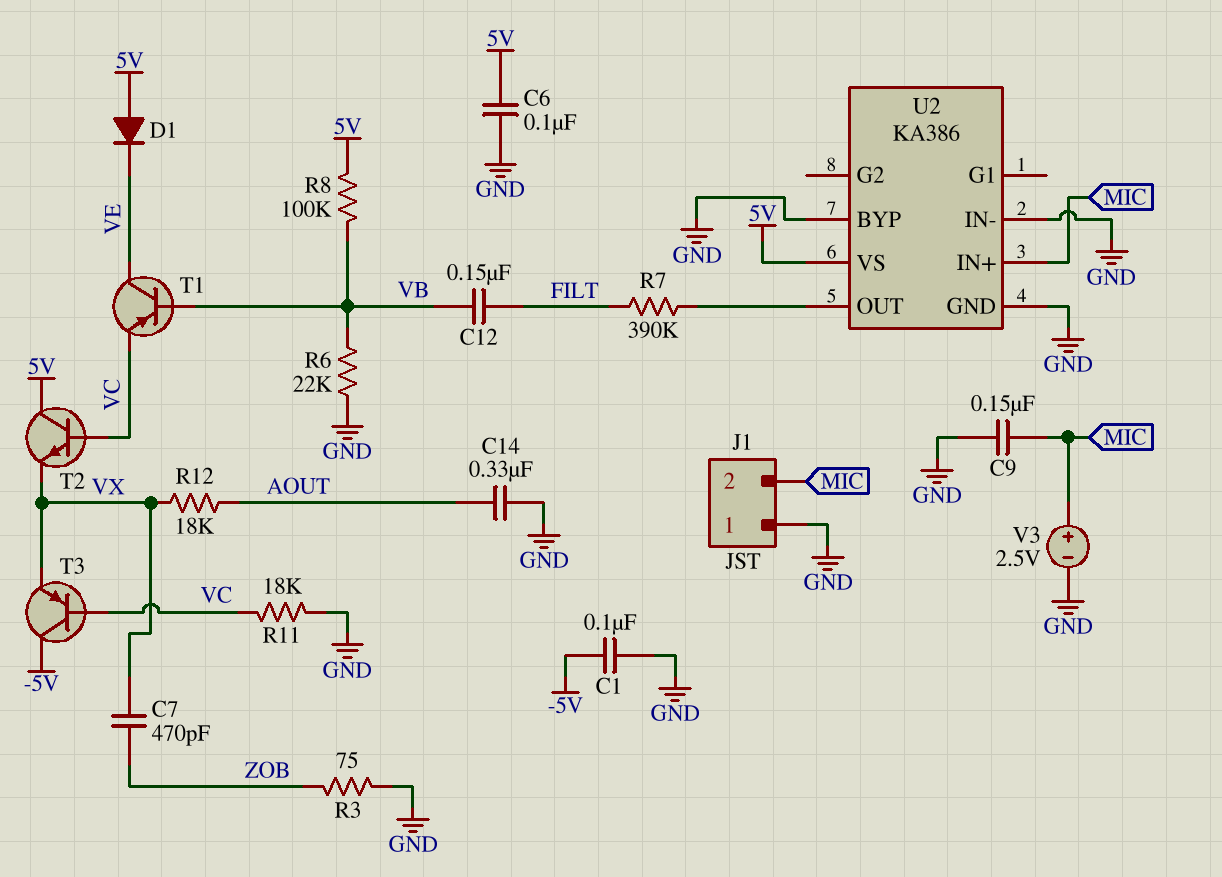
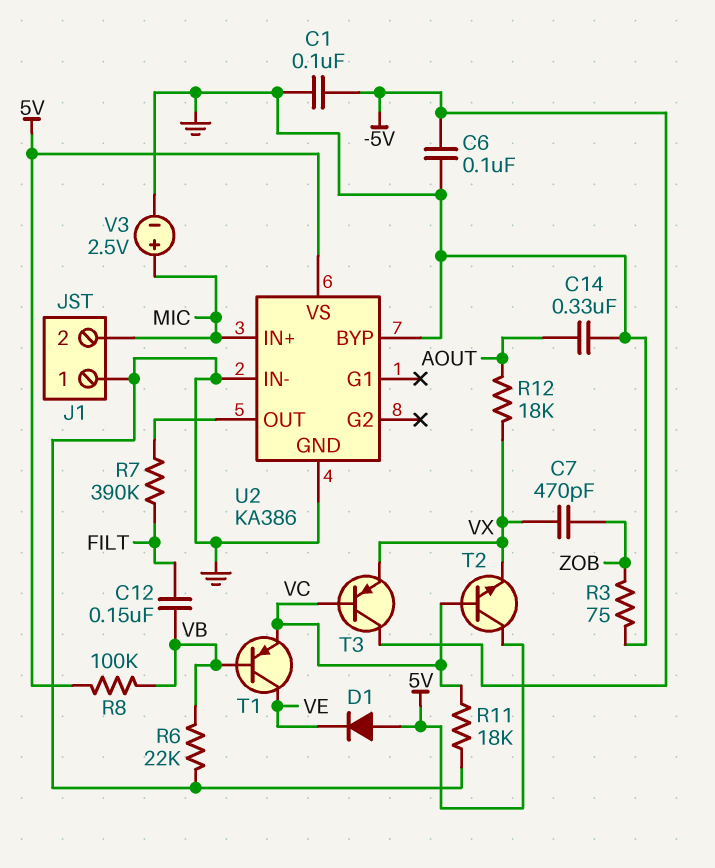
C6: 100nF (5V, GND) -> 100nF (-5V, GND)
C9: 150nF (GND, MIC) -> none

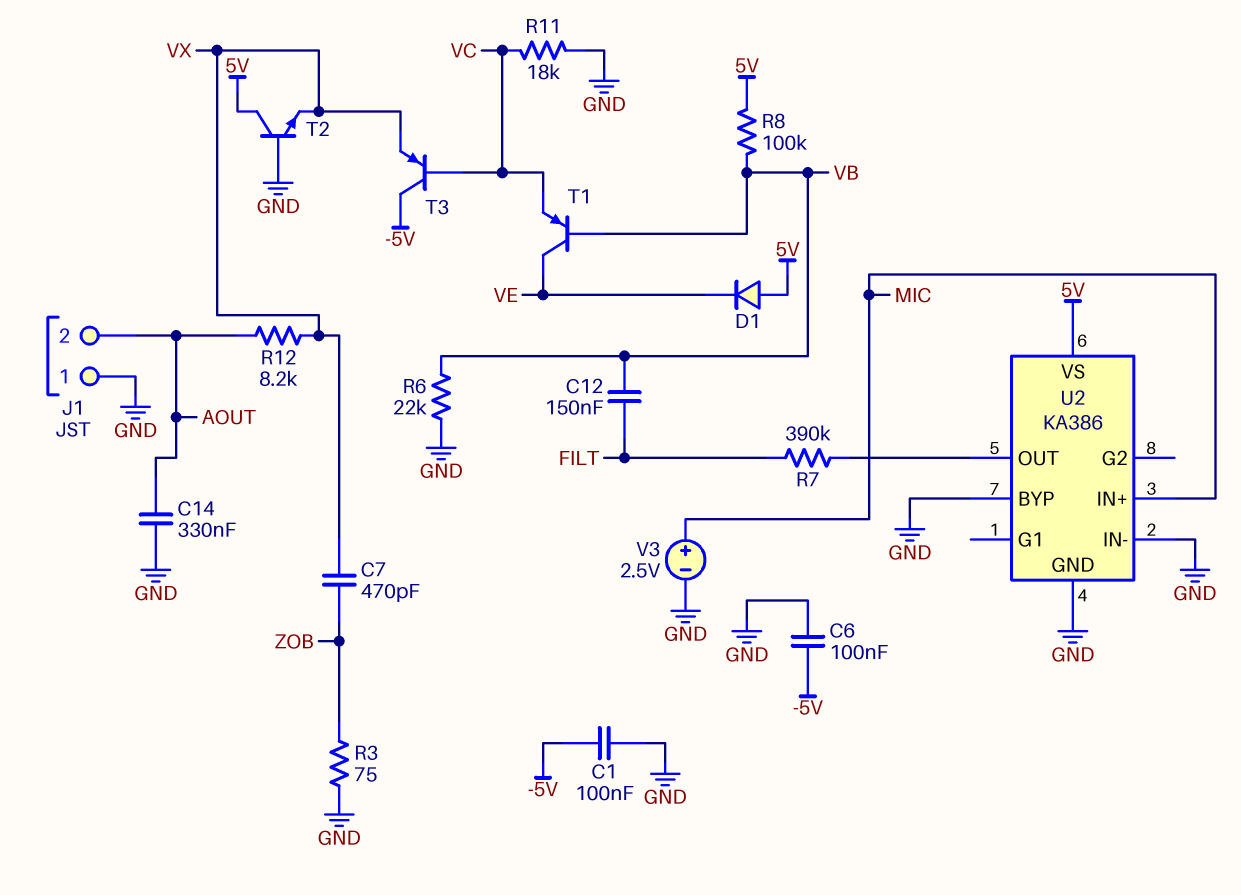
J1 pin 2: MIC -> AOUT
R12: 18k (AOUT, VX) -> 8.2k (AOUT, VX)
T2: NPN (B VC, C 5V, E VX) -> NPN (B GND, C 5V, E VX)

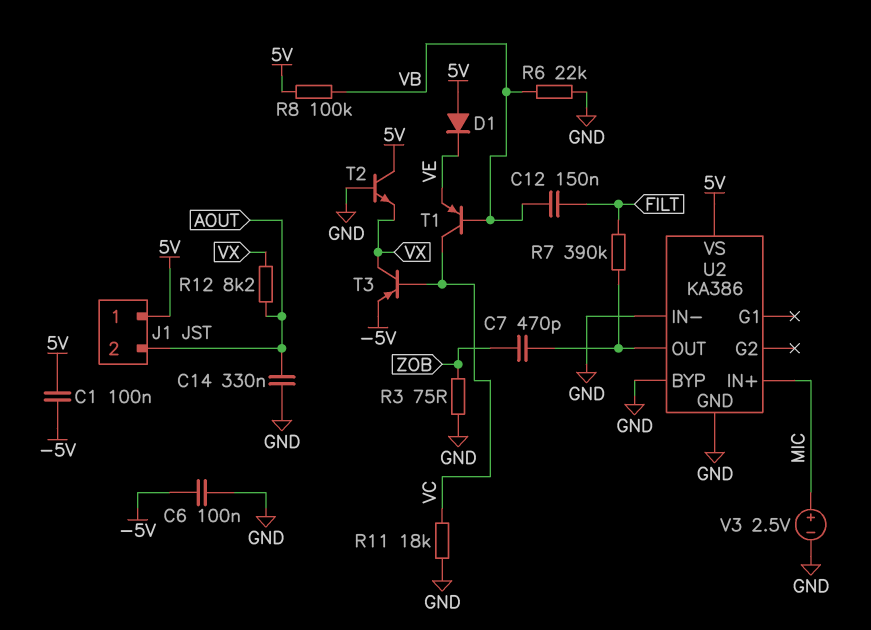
C1: 100nF (-5V, GND) -> 100nF (-5V, 5V)
C7: 470pF (VX, ZOB) -> 470pF (U2/OUT, ZOB)
J1 pin 1: GND -> 5V
T1: PNP (B VB, C VE, E VC) -> PNP (B VB, C VC, E VE)
T3: PNP (B VC, C -5V, E VX) -> PNP (B VC, C VX, E -5V)

